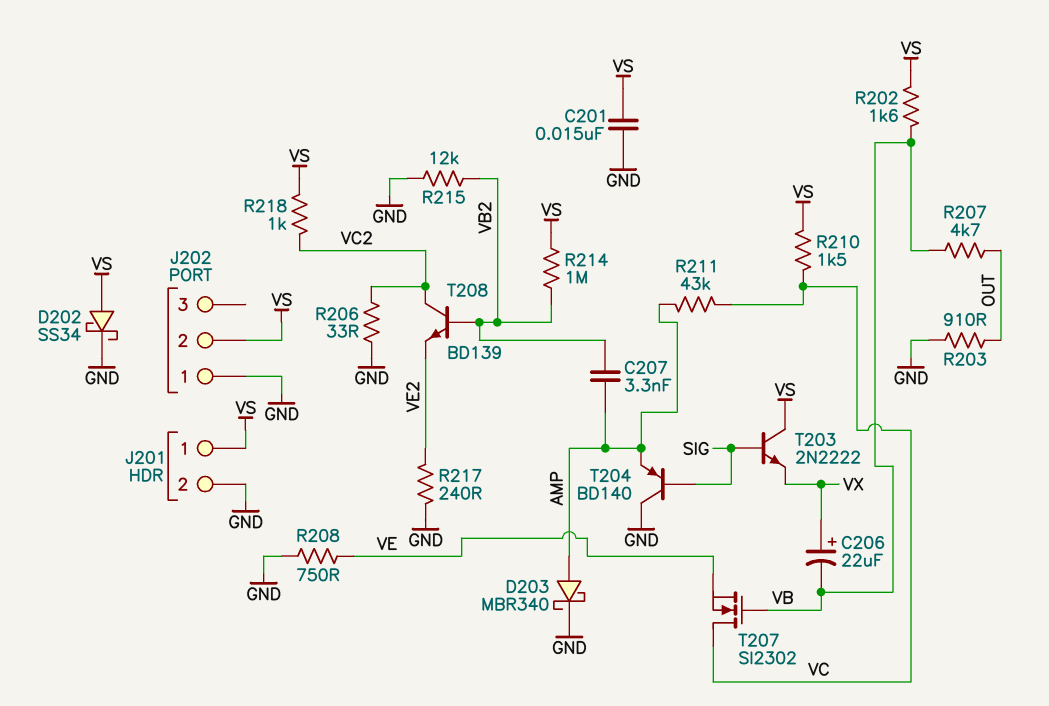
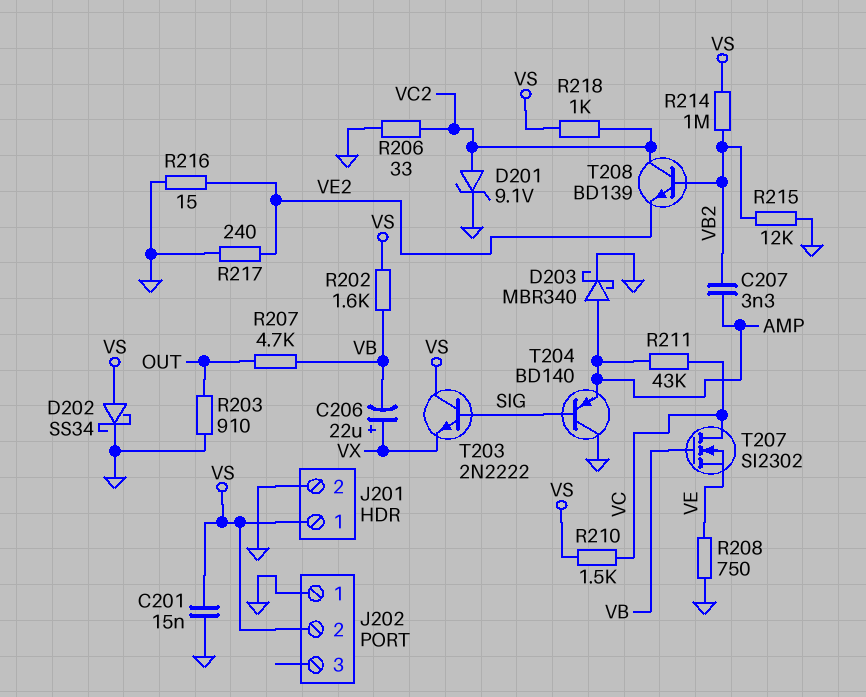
D201: none -> zener 9.1V (A VC2, K GND)
R216: none -> 15 (GND, VE2)

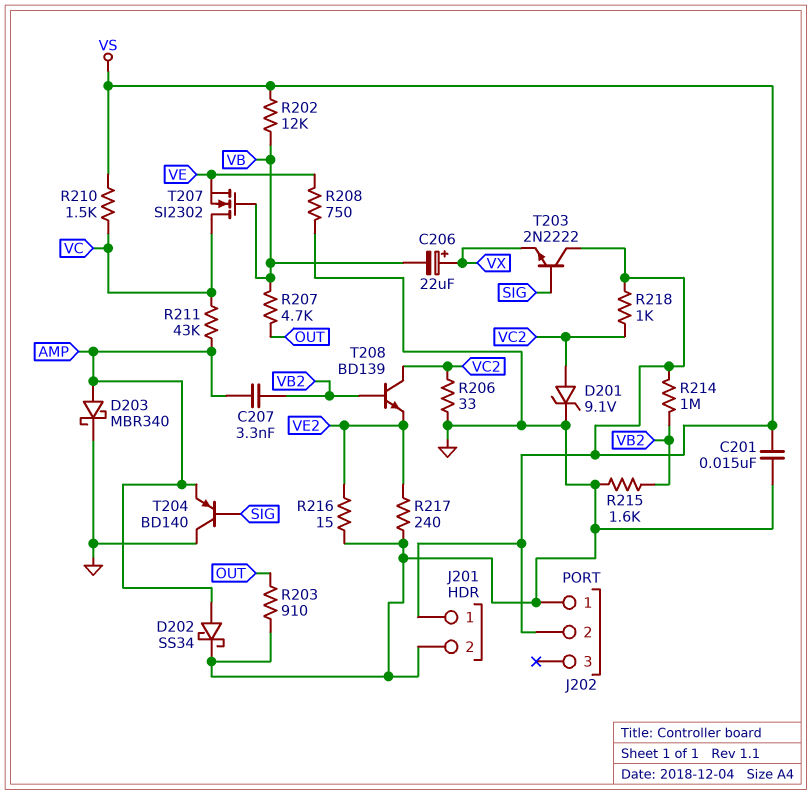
D202: schottky SS34 (A VS, K GND) -> schottky SS34 (A AMP, K GND)
R202: 1.6k (VB, VS) -> 12k (VB, VS)
R215: 12k (GND, VB2) -> 1.6k (GND, VB2)

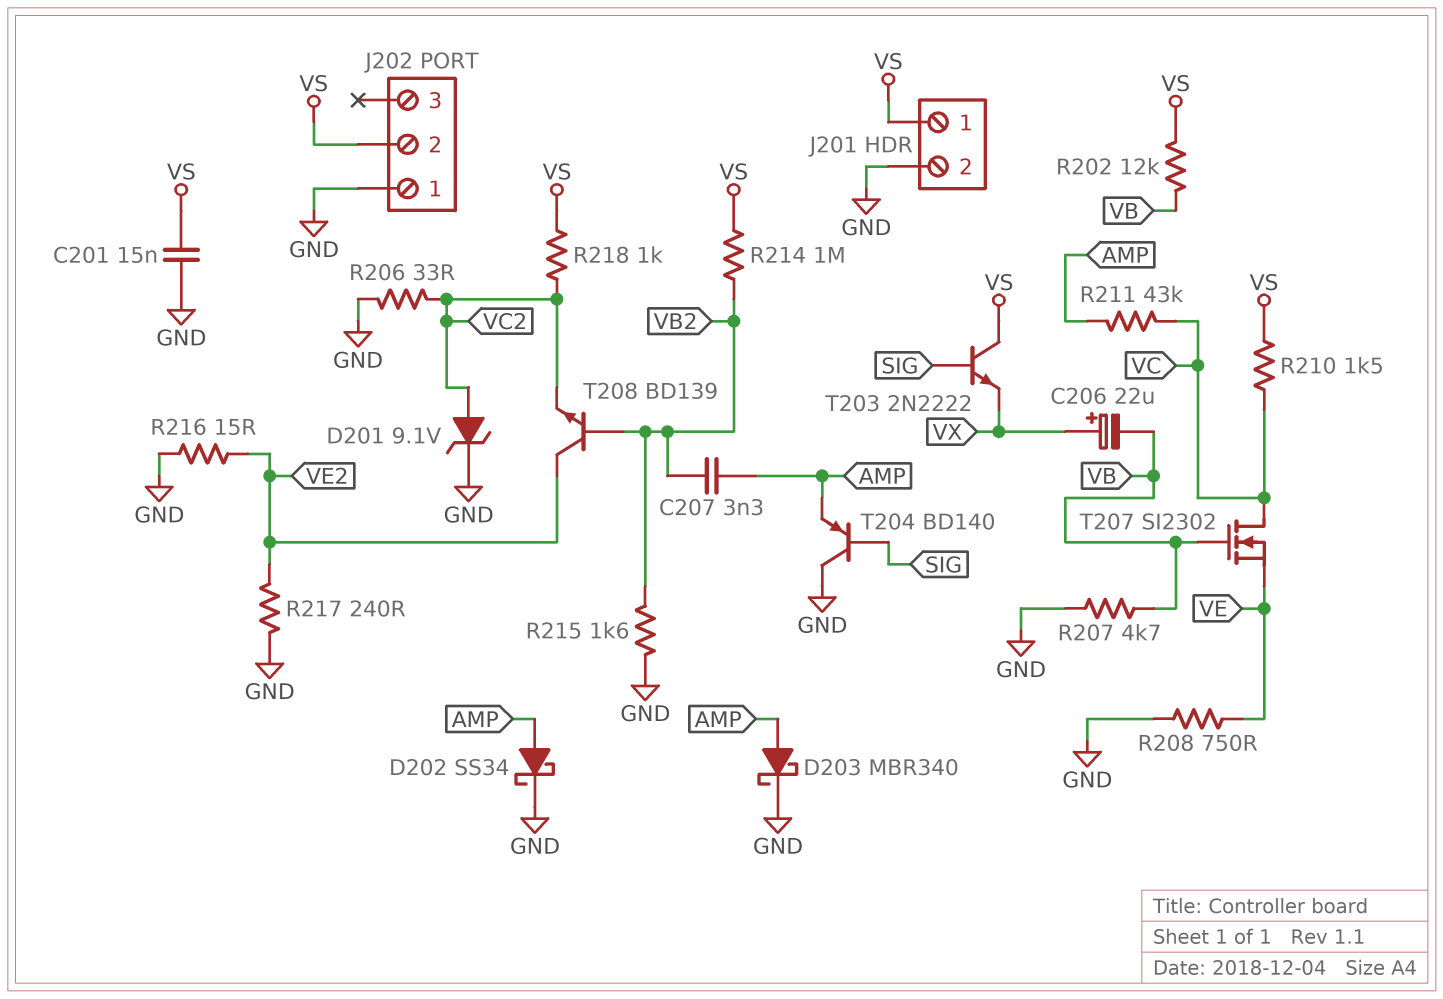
R203: 910 (GND, OUT) -> none
R207: 4.7k (OUT, VB) -> 4.7k (GND, VB)
T208: NPN BD139 (B VB2, C VC2, E VE2) -> NPN BD139 (B VB2, C VE2, E VC2)

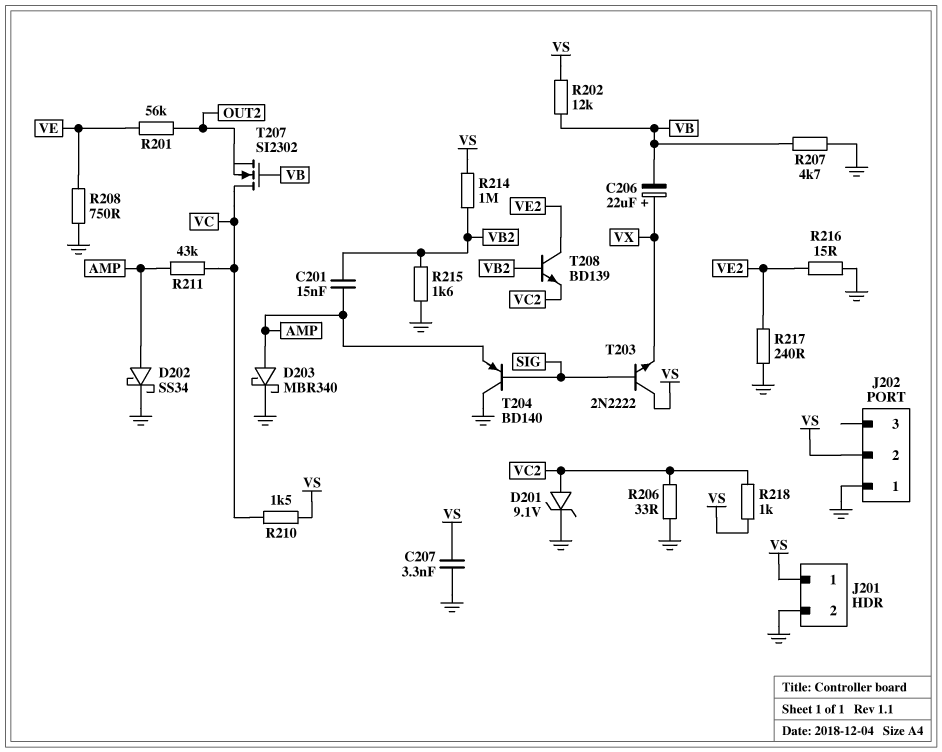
C201: 15nF (GND, VS) -> 15nF (AMP, VB2)
C207: 3.3nF (AMP, VB2) -> 3.3nF (GND, VS)
R201: none -> 56k (OUT2, VE)
T207: NMOS SI2302 (G VB, D VC, S VE) -> NMOS SI2302 (G VB, D VC, S OUT2)

